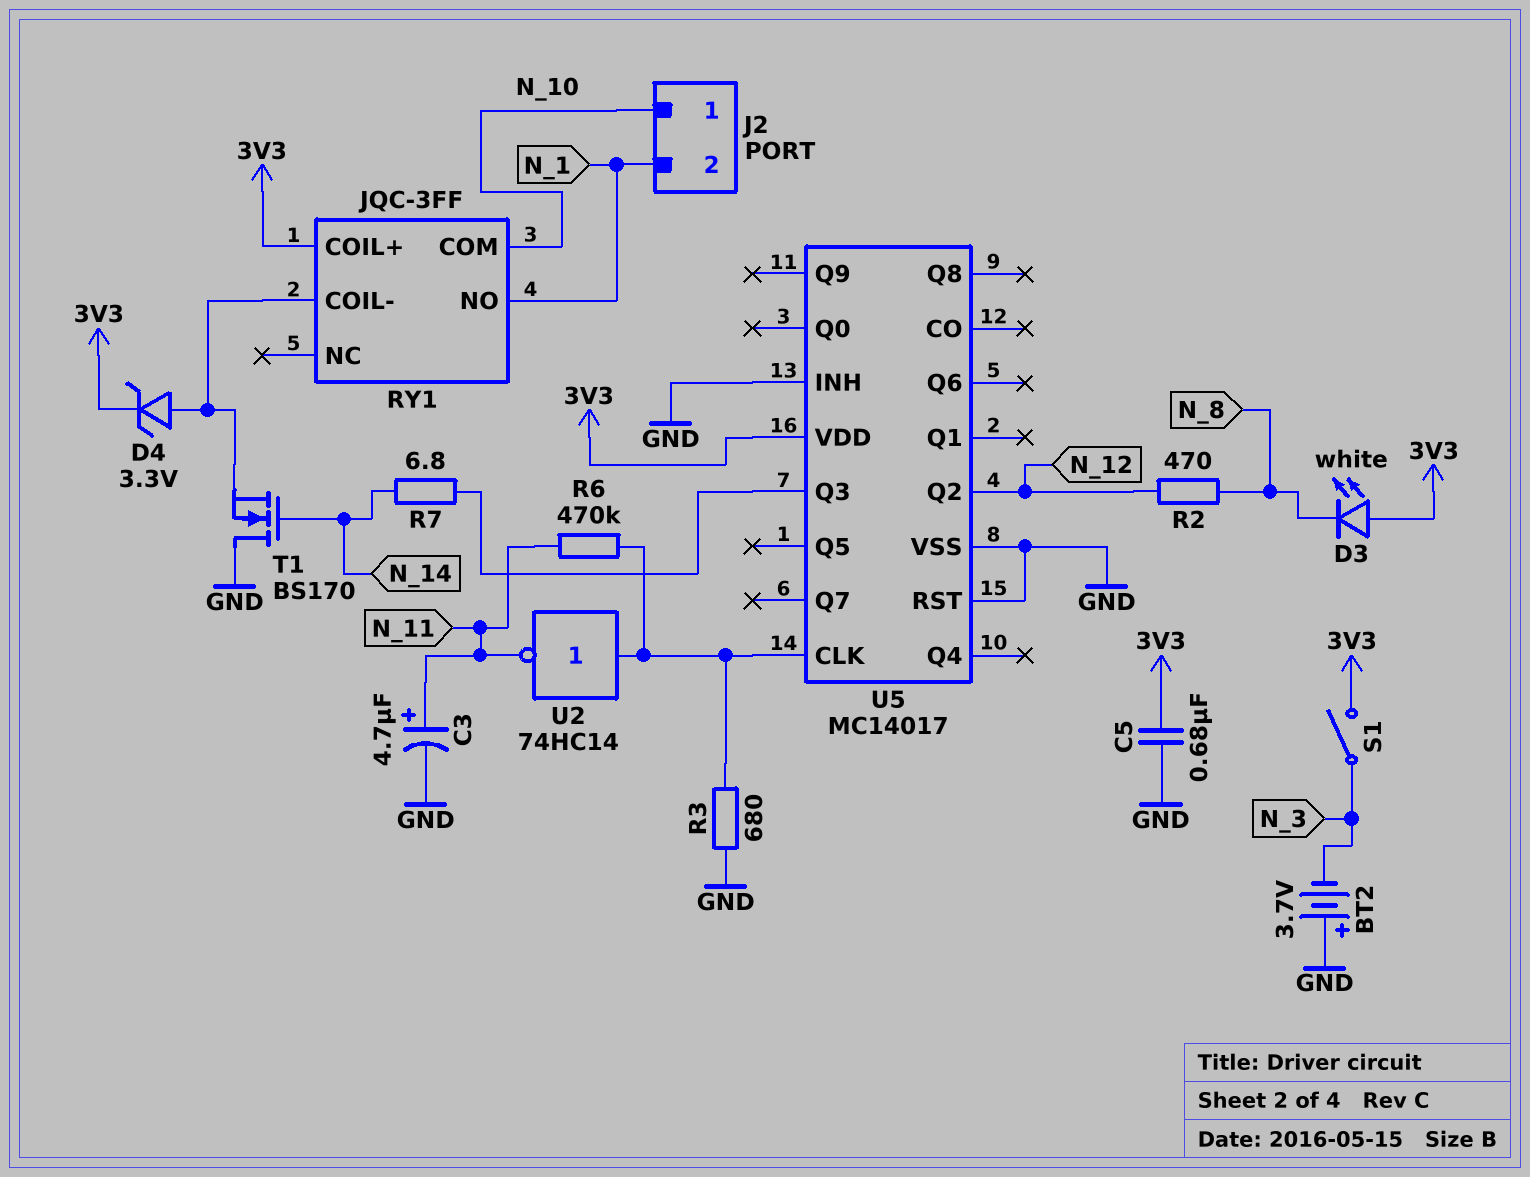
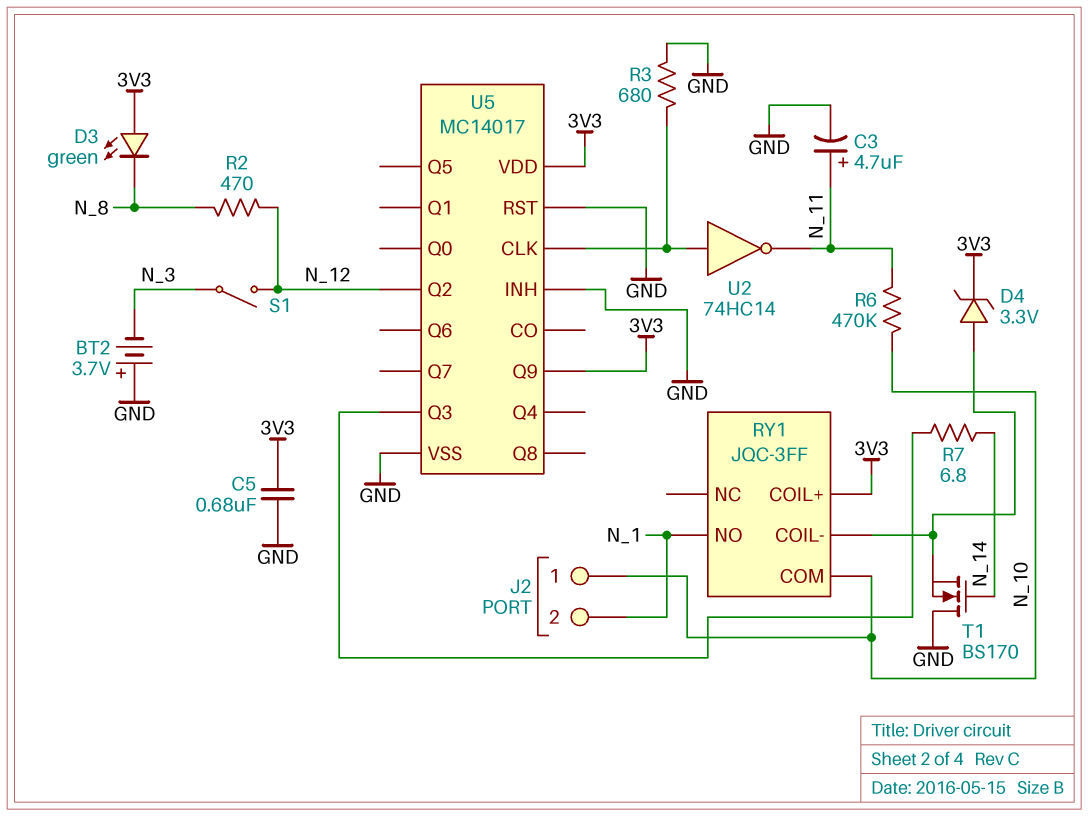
D3: LED white (A 3V3, K N_8) -> LED green (A 3V3, K N_8)
R6: 470k (N_11, U5/CLK) -> 470k (N_10, N_11)
S1: switch (3V3, N_3) -> switch (N_3, N_12)
U5 pin Q9: none -> 3V3

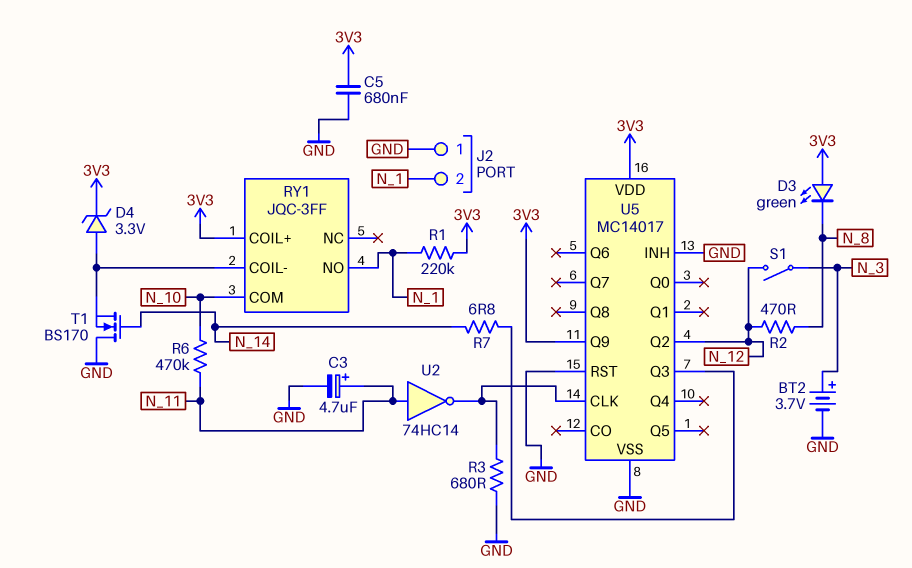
BT2: 3.7V (plus GND, minus N_3) -> 3.7V (plus N_3, minus GND)
J2 pin 1: N_10 -> GND
R1: none -> 220k (3V3, N_1)
U2: NOT 74HC14 (in U5/CLK, out N_11) -> NOT 74HC14 (in N_11, out U5/CLK)

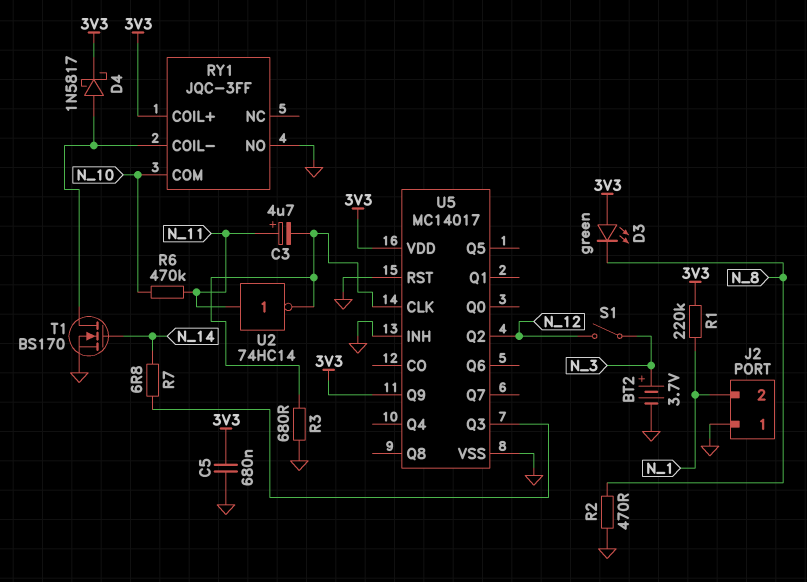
C3: 4.7uF (plus N_11, minus GND) -> 4.7uF (plus N_11, minus U5/CLK)
D4: zener 3.3V (A RY1/COIL-, K 3V3) -> schottky 1N5817 (A RY1/COIL-, K 3V3)
R2: 470 (N_8, N_12) -> 470 (GND, N_8)
RY1 pin NO: N_1 -> GND
T1: NMOS BS170 (G N_14, D GND, S RY1/COIL-) -> NMOS BS170 (G N_14, D RY1/COIL-, S GND)

